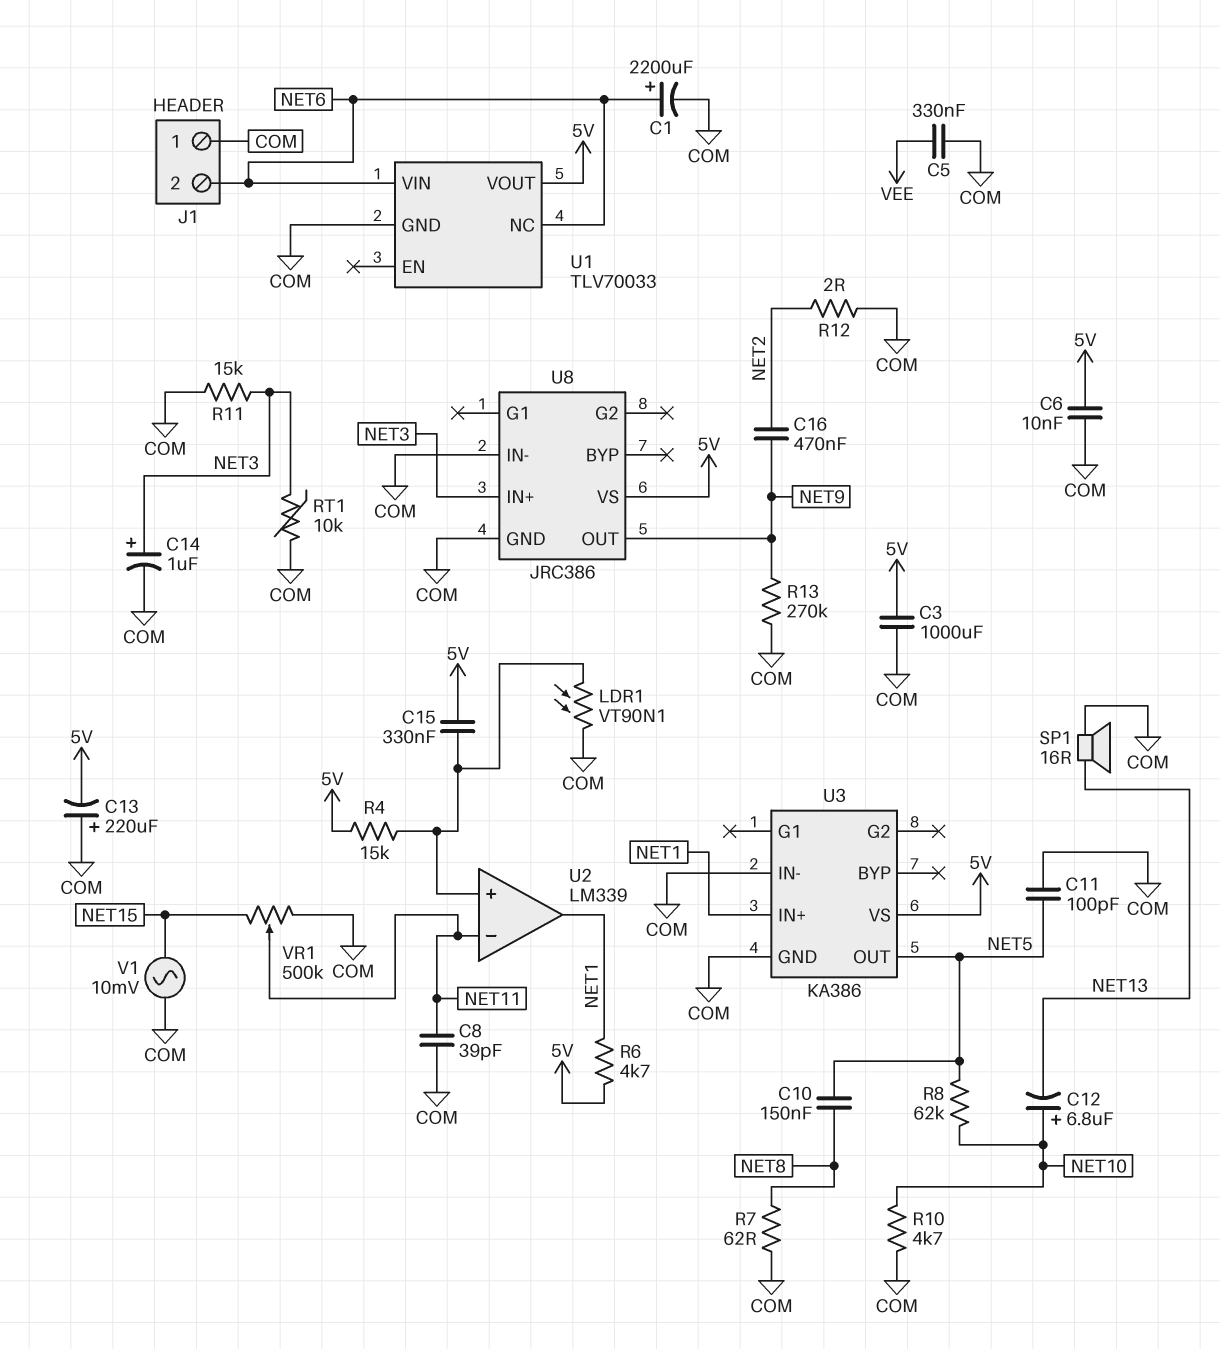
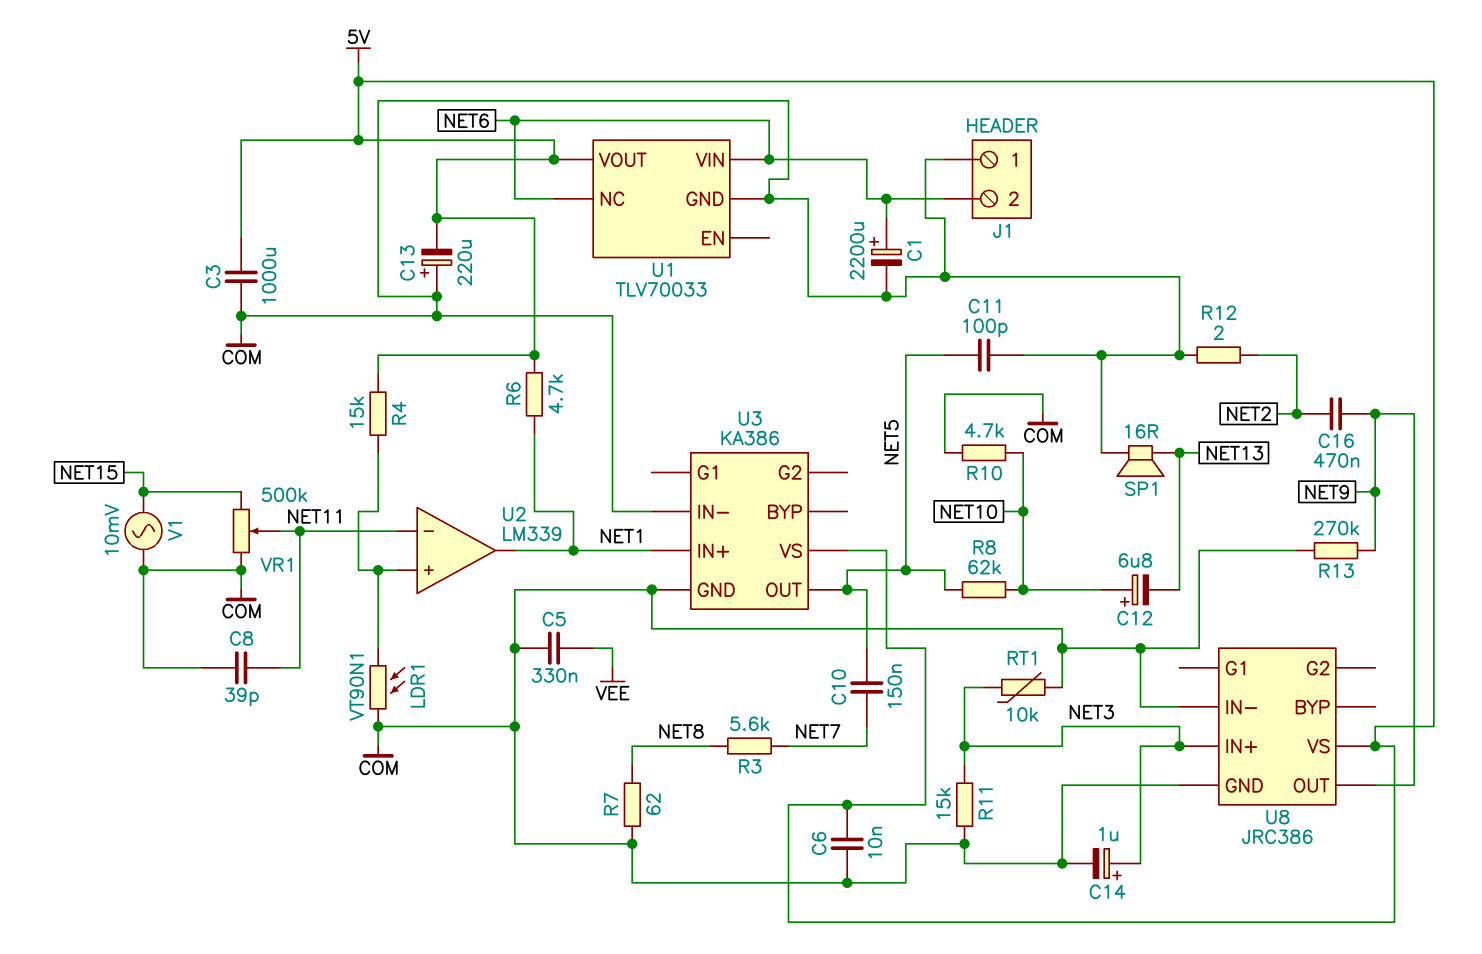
C10: 150nF (NET5, NET8) -> 150nF (NET5, NET7)
C15: 330nF (5V, U2/in+) -> none
R3: none -> 5.6k (NET7, NET8)

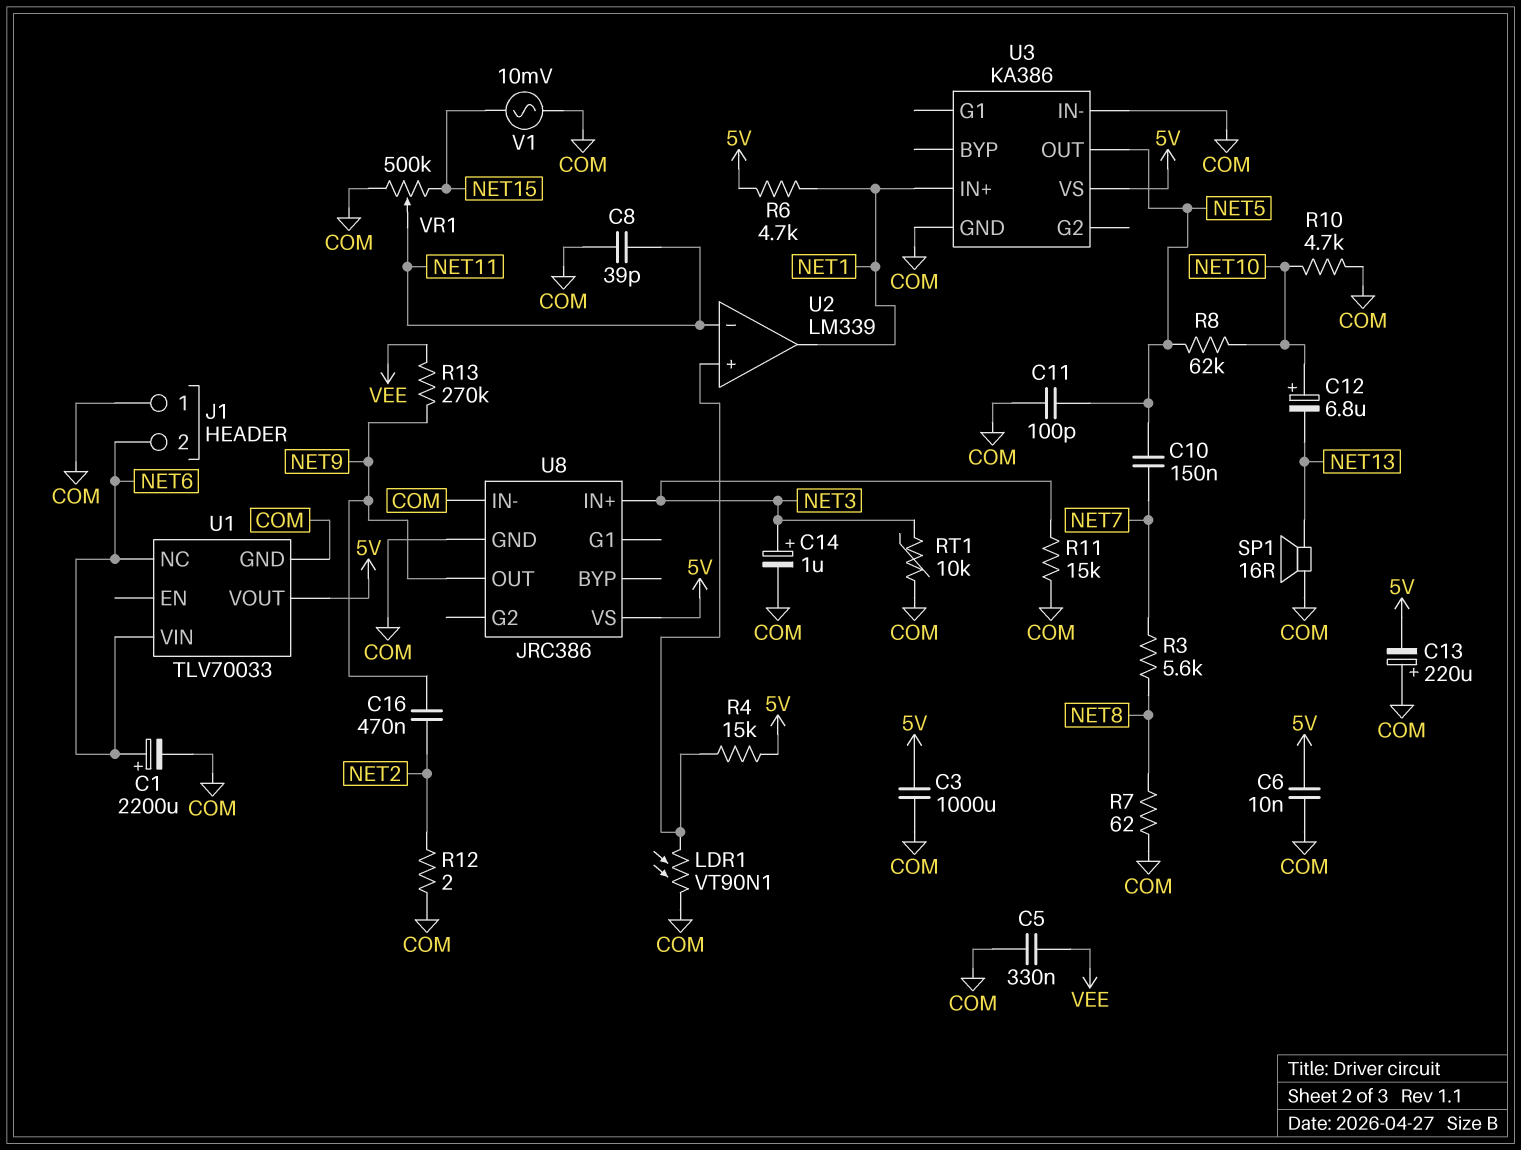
R13: 270k (COM, NET9) -> 270k (NET9, VEE)

